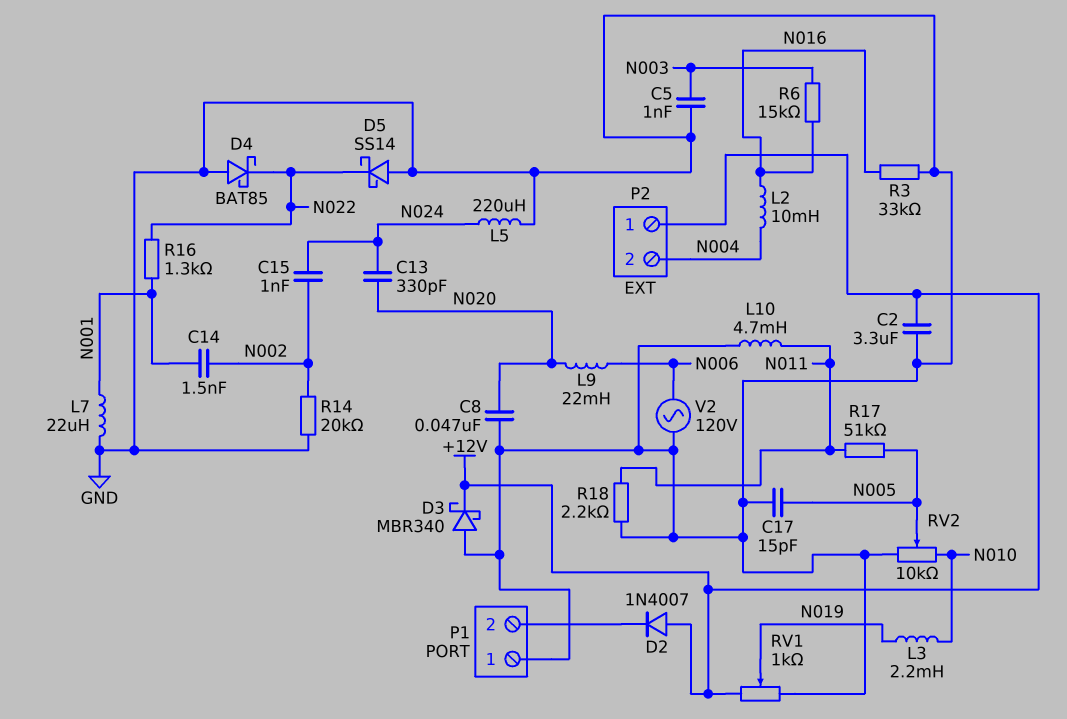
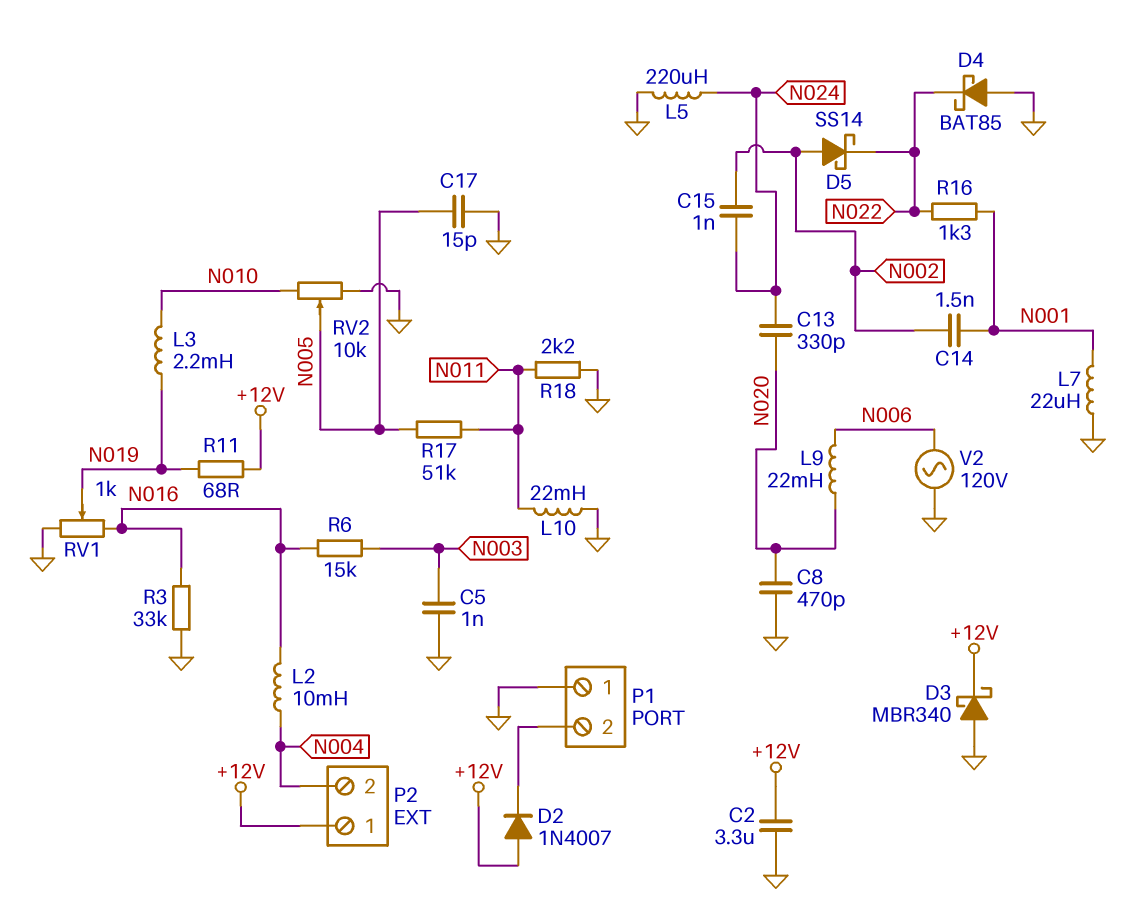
C8: 47nF (GND, N020) -> 470pF (GND, N020)
D5: schottky SS14 (A GND, K N022) -> schottky SS14 (A N002, K N022)
L10: 4.7mH (GND, N011) -> 22mH (GND, N011)
R11: none -> 68 (+12V, N019)
R14: 20k (GND, N002) -> none
RV1: 1k (+12V, GND, wiper N019) -> 1k (GND, N016, wiper N019)

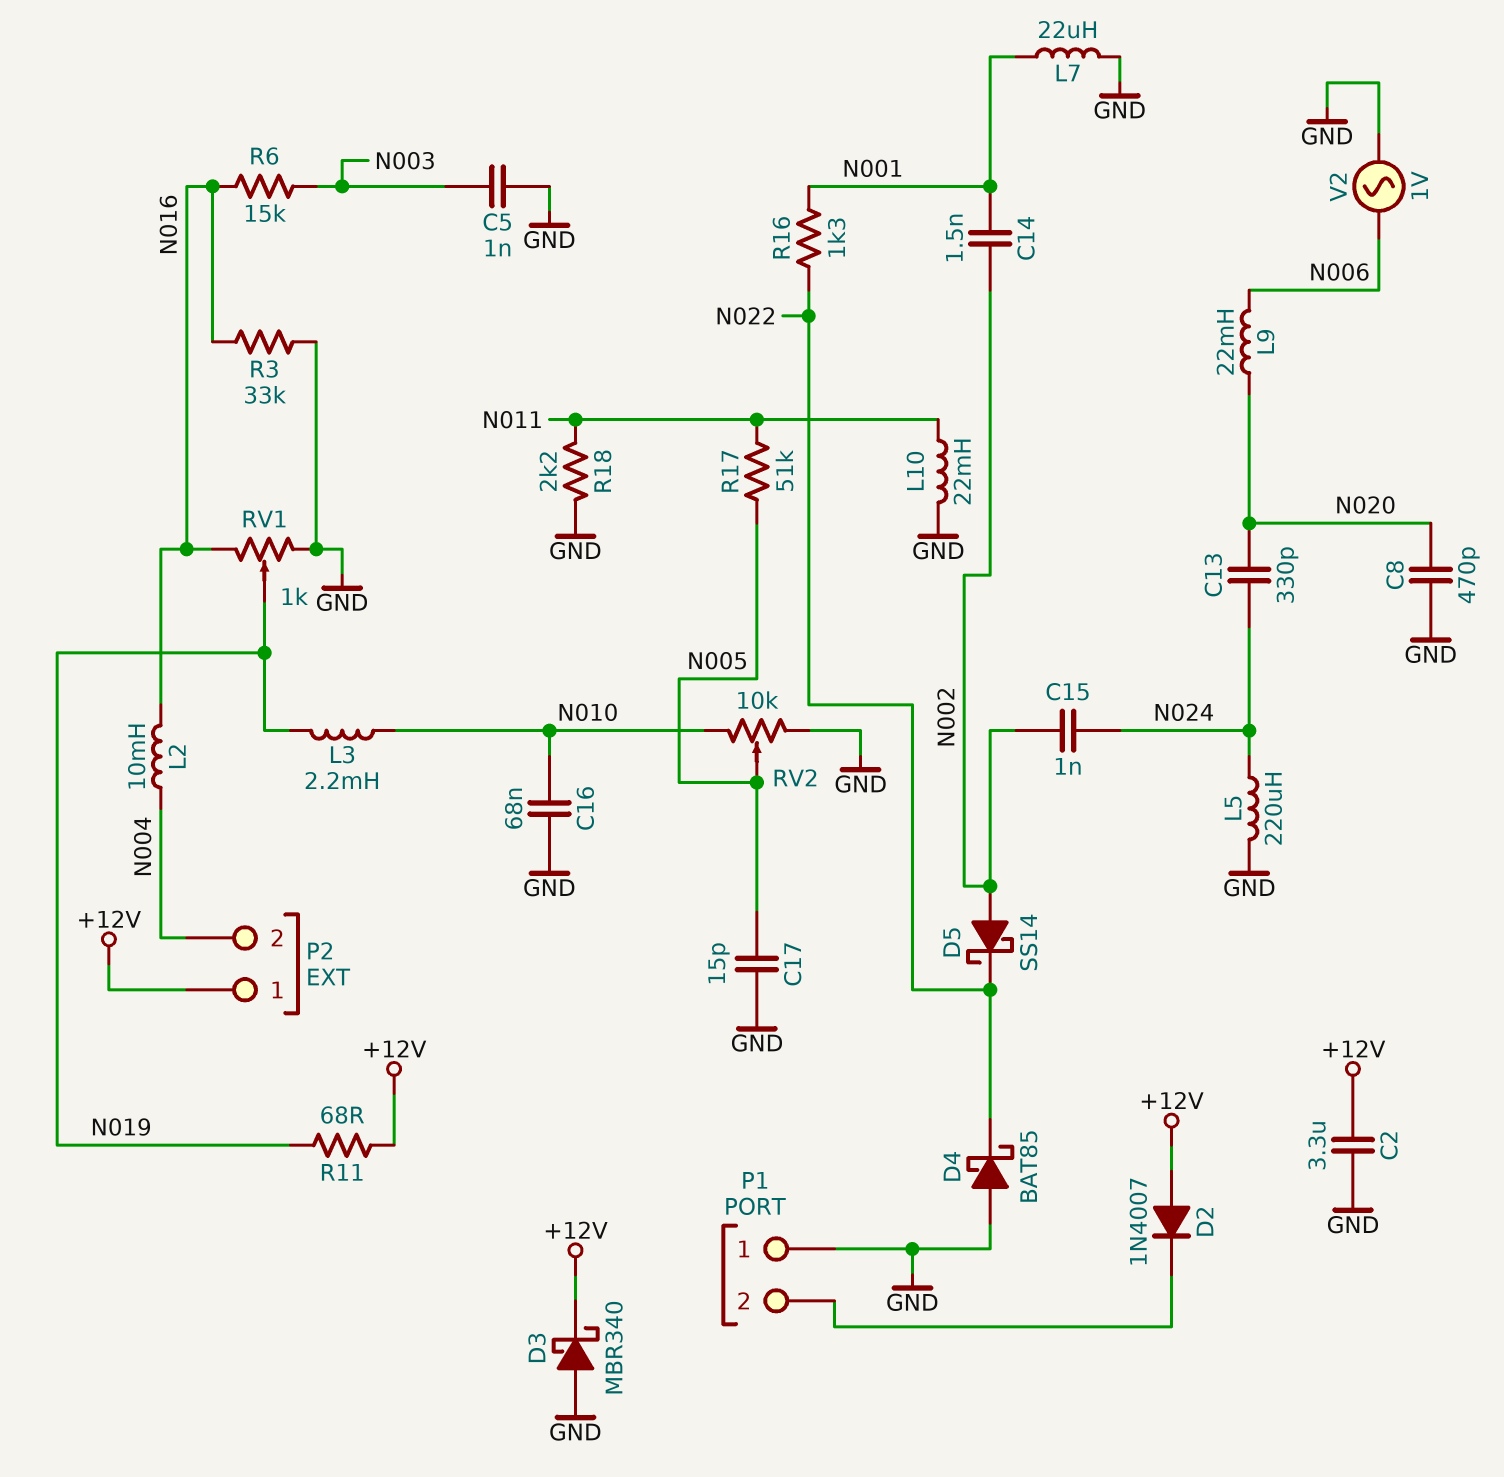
C16: none -> 68nF (GND, N010)
V2: AC 120V (GND, N006) -> AC 1V (GND, N006)

